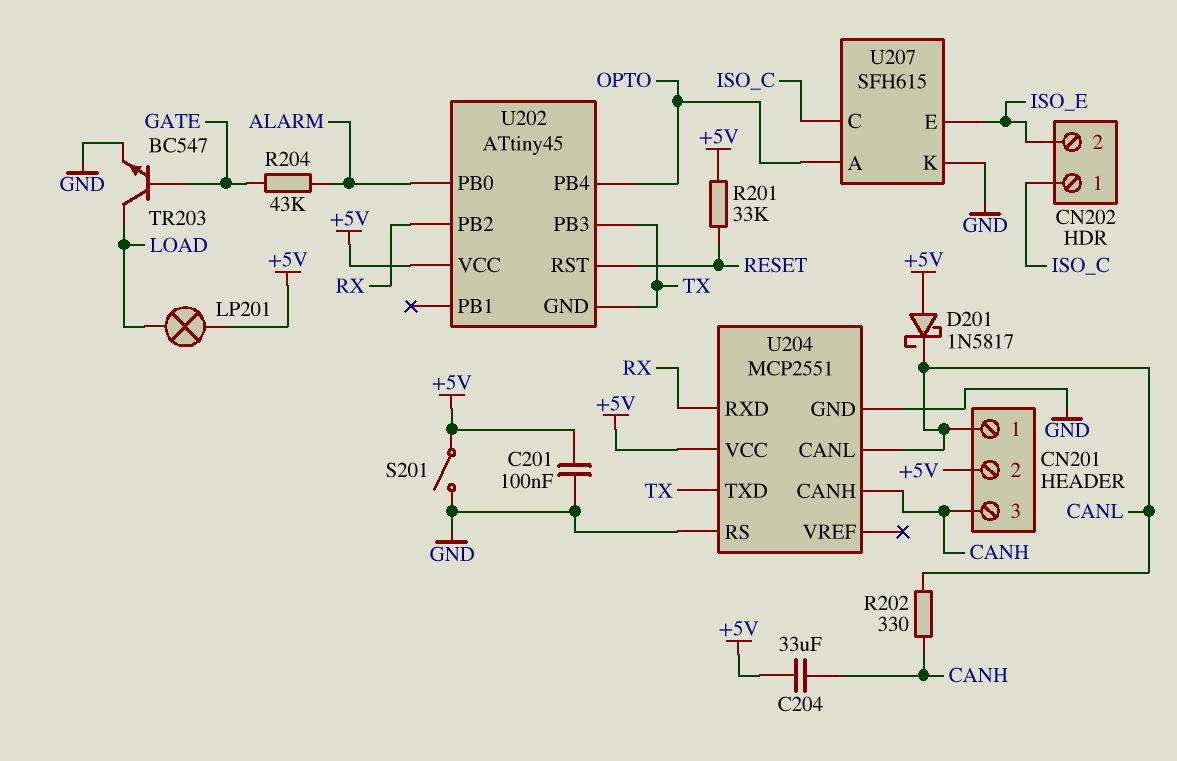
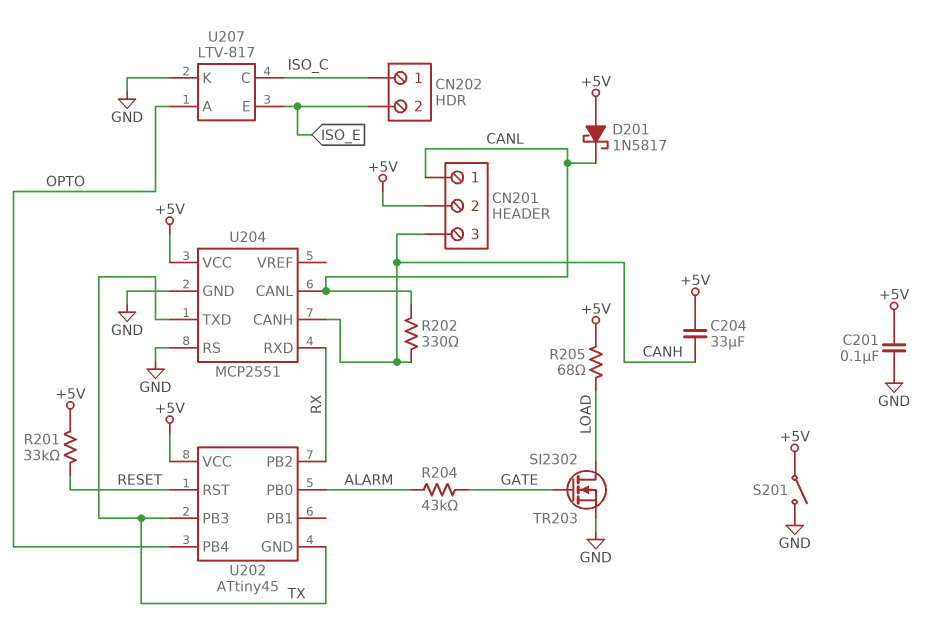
LP201: lamp (+5V, LOAD) -> none
R205: none -> 68 (+5V, LOAD)
TR203: NPN BC547 (B GATE, C LOAD, E GND) -> NMOS SI2302 (G GATE, D LOAD, S GND)
U207: SFH615 -> LTV-817

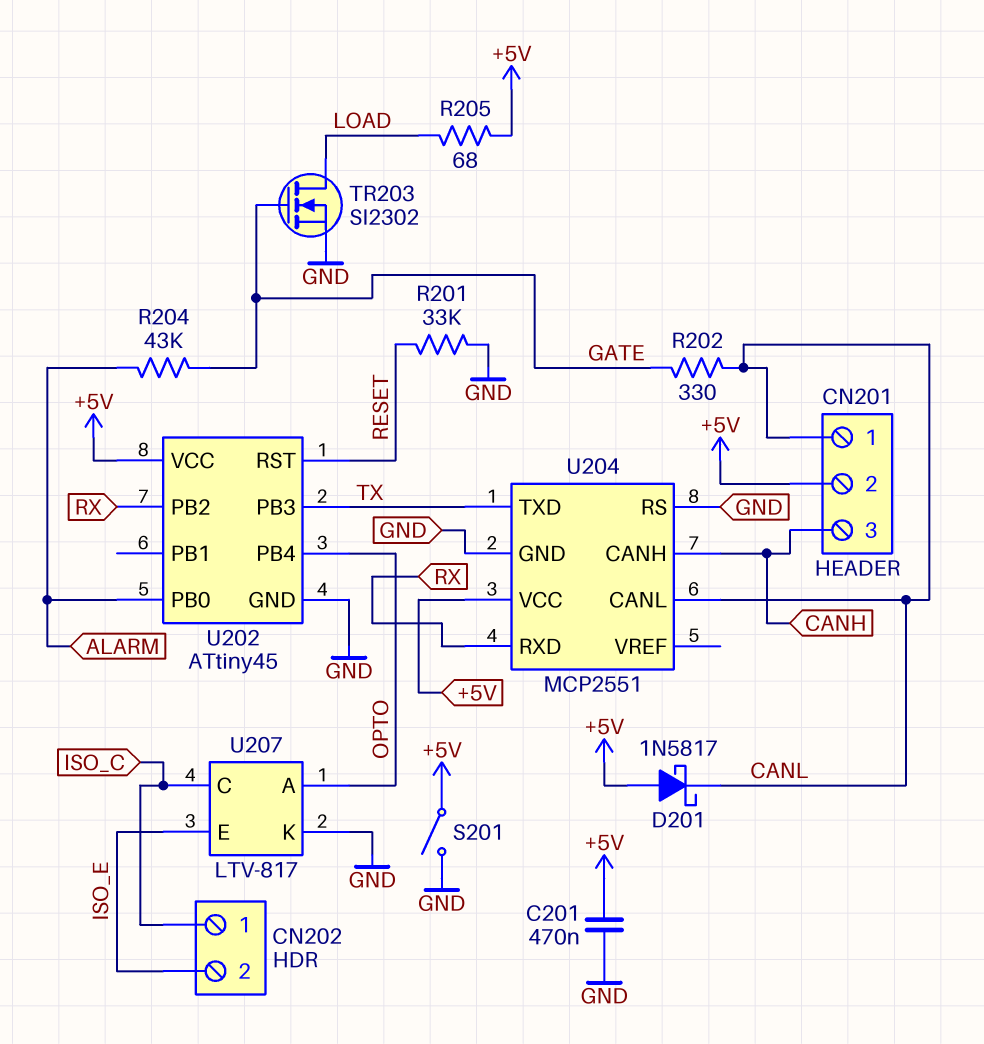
C201: 100nF (+5V, GND) -> 470nF (+5V, GND)
C204: 33uF (+5V, CANH) -> none
R201: 33k (+5V, RESET) -> 33k (GND, RESET)
R202: 330 (CANH, CANL) -> 330 (CANL, GATE)
U202 pin GND: TX -> GND

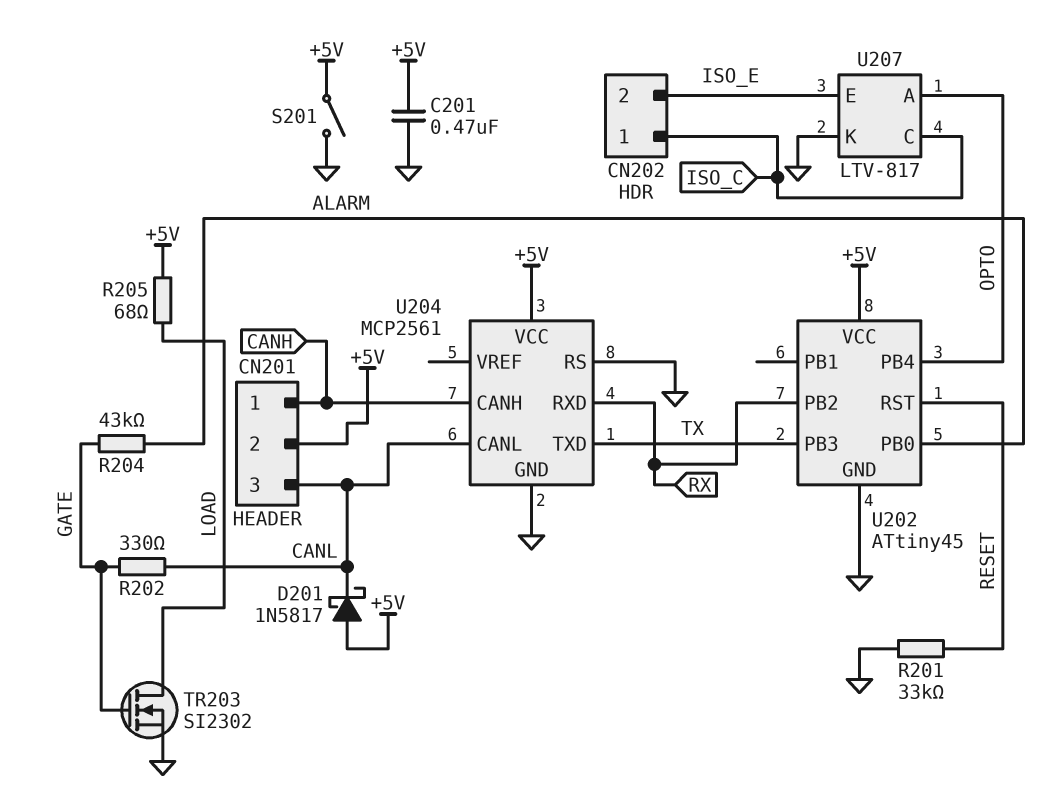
CN201 pin 1: CANL -> CANH
CN201 pin 3: CANH -> CANL
U204: MCP2551 -> MCP2561

